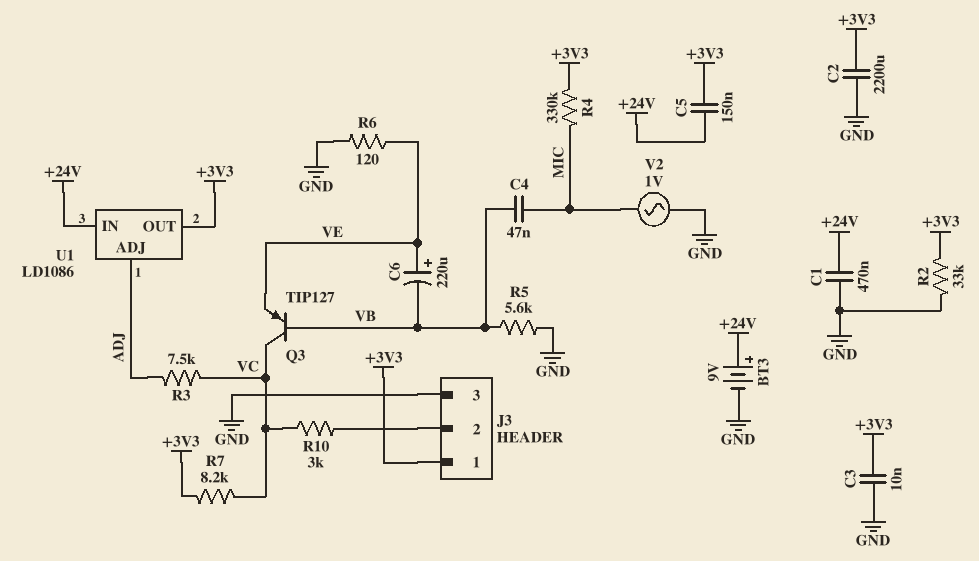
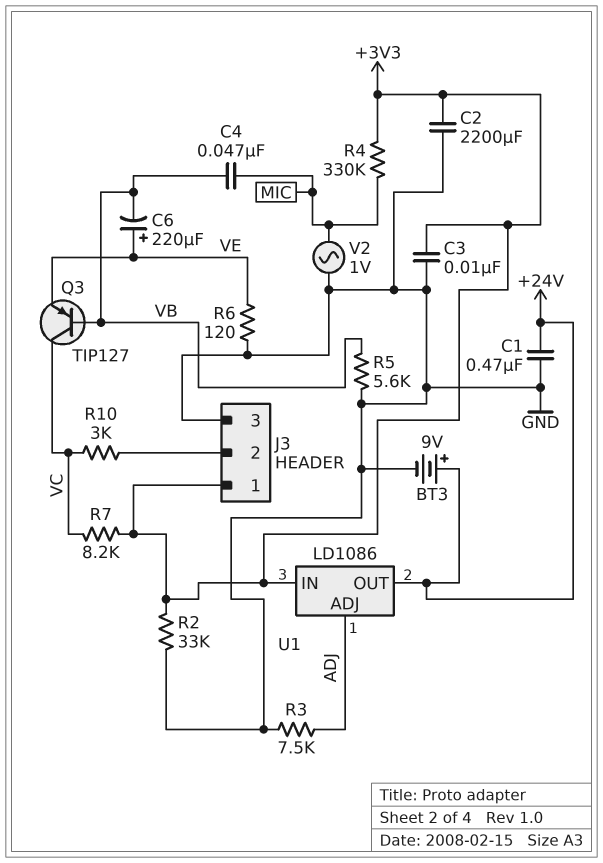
C5: 150nF (+3V3, +24V) -> none
R3: 7.5k (ADJ, VC) -> 7.5k (ADJ, GND)
U1 pin IN: +24V -> +3V3
U1 pin OUT: +3V3 -> +24V

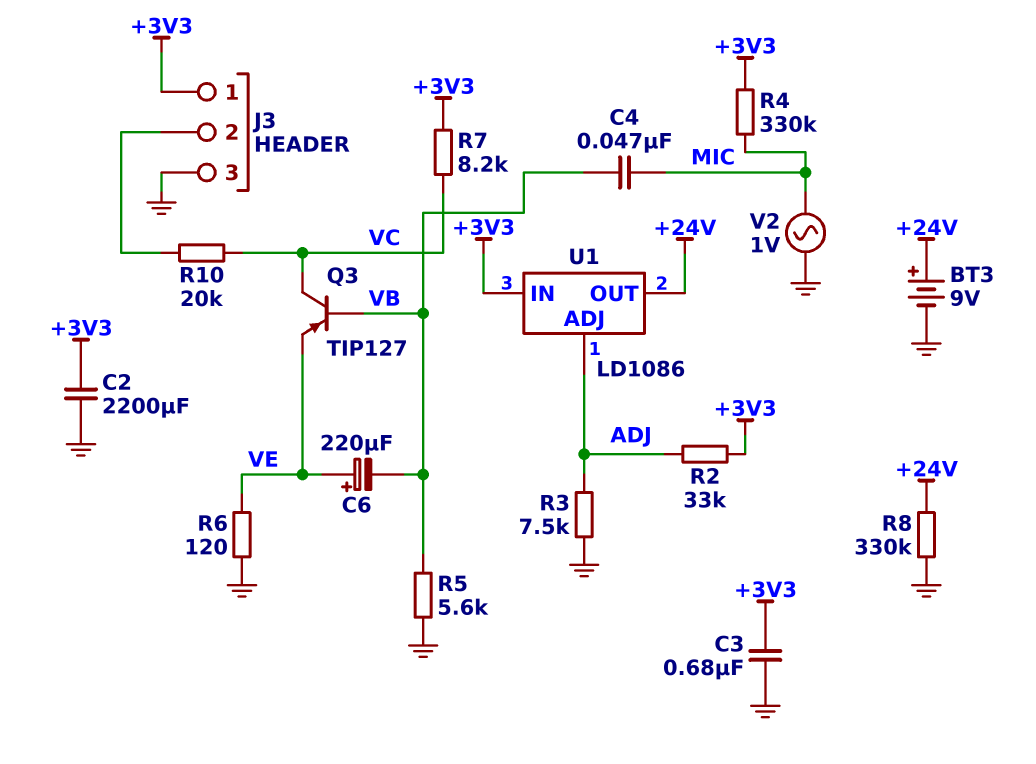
C1: 470nF (+24V, GND) -> none
C3: 10nF (+3V3, GND) -> 680nF (+3V3, GND)
R2: 33k (+3V3, GND) -> 33k (+3V3, ADJ)
R8: none -> 330k (+24V, GND)
R10: 3k (J3/2, VC) -> 20k (J3/2, VC)

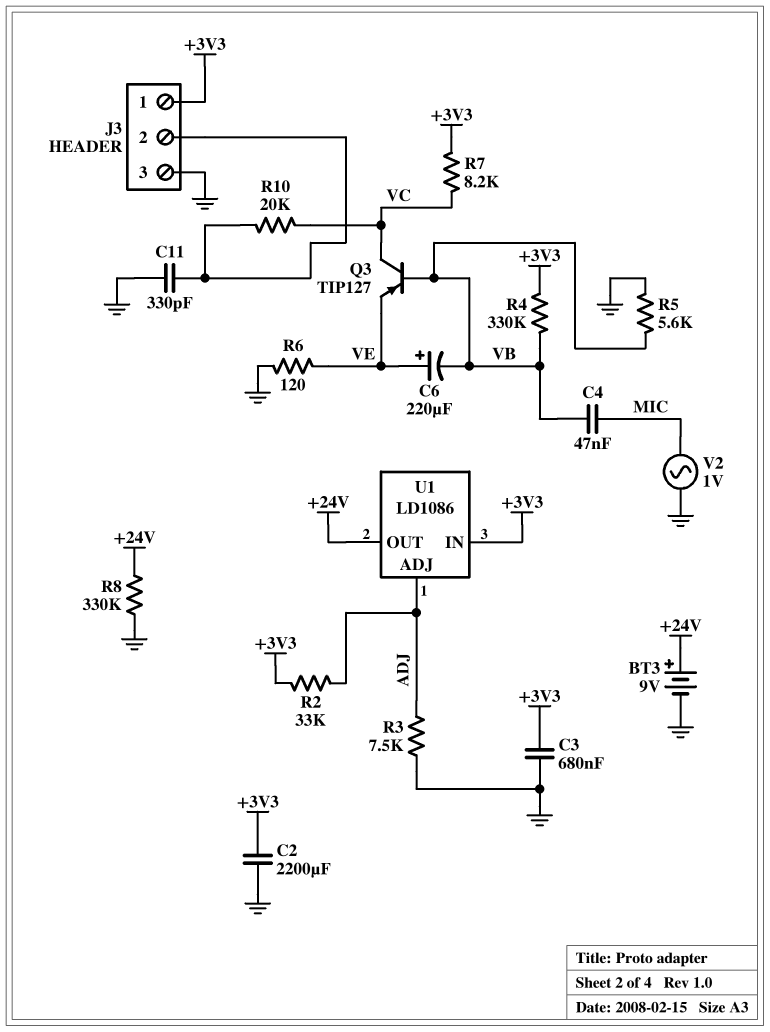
C11: none -> 330pF (GND, J3/2)
R4: 330k (+3V3, MIC) -> 330k (+3V3, VB)

